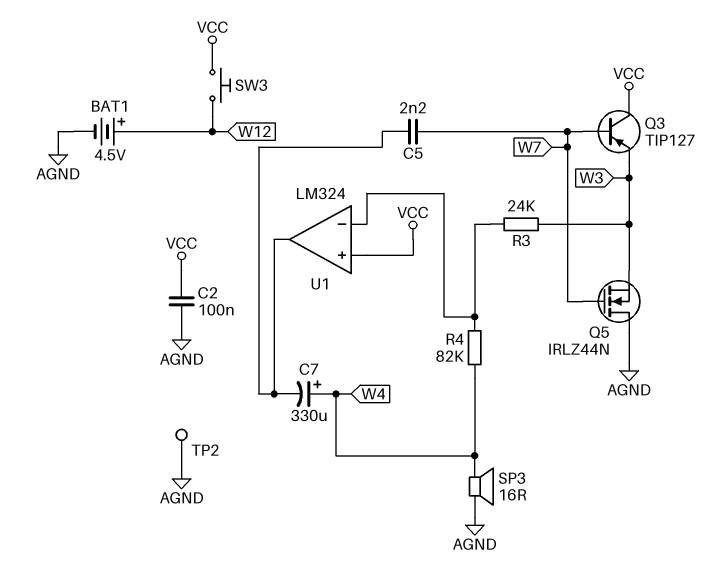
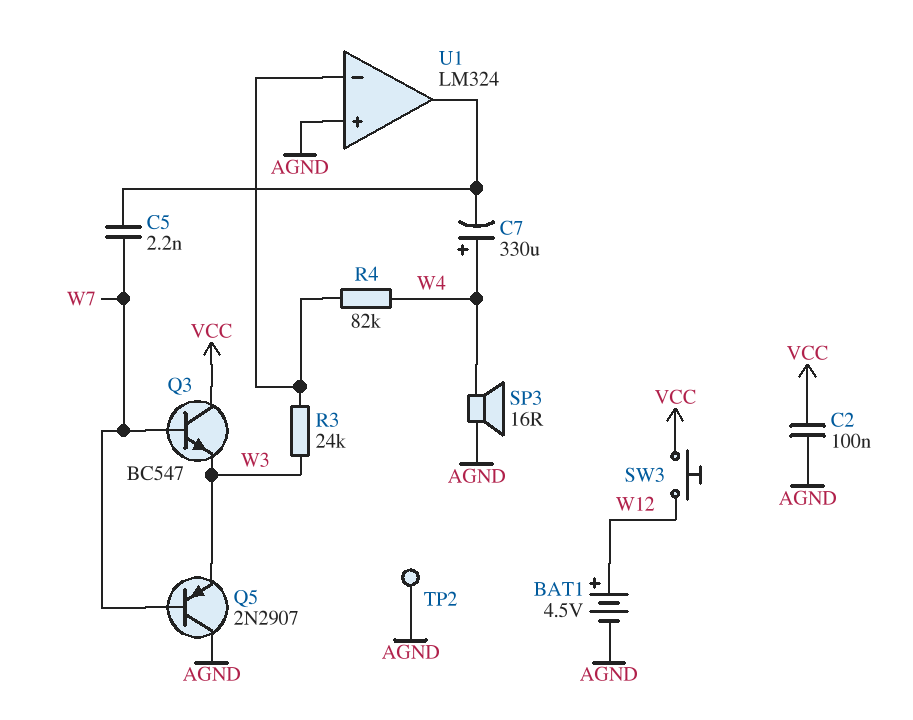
Q3: PNP TIP127 (B W7, C VCC, E W3) -> NPN BC547 (B W7, C VCC, E W3)
Q5: NMOS IRLZ44N (G W7, D AGND, S W3) -> PNP 2N2907 (B W7, C AGND, E W3)
U1 pin in+: VCC -> AGND

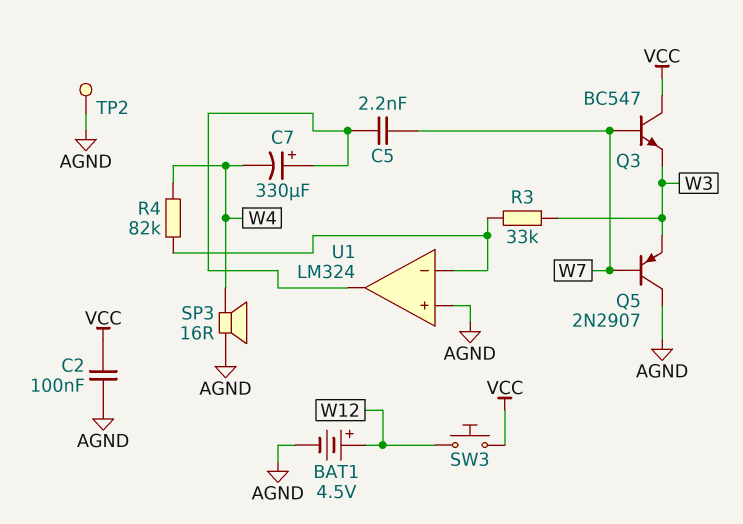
C7: 330uF (plus W4, minus U1/out) -> 330uF (plus U1/out, minus W4)
R3: 24k (U1/in-, W3) -> 33k (U1/in-, W3)

